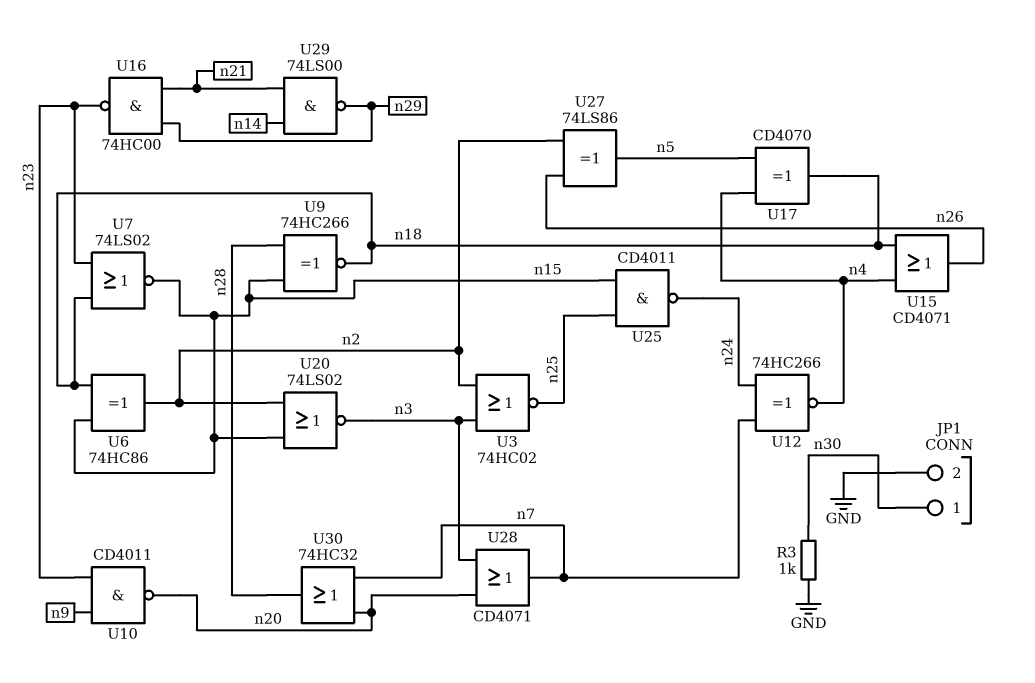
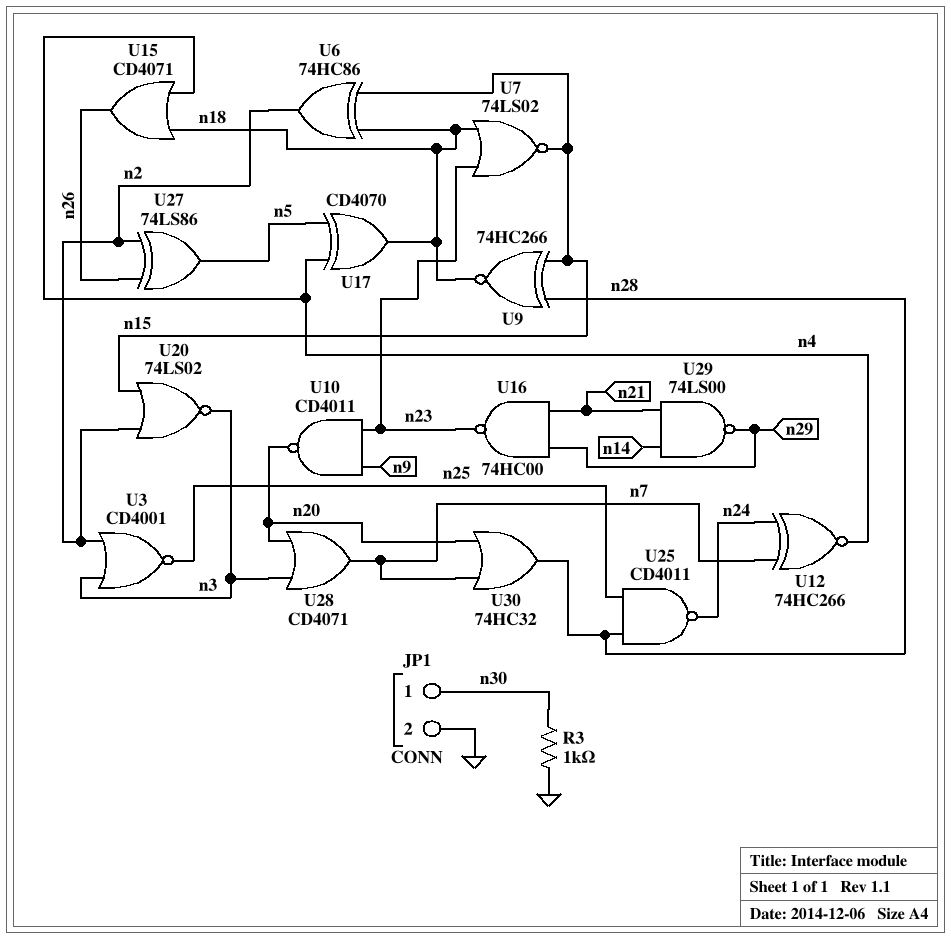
U3: NOR 74HC02 (in n2, in n3, out n25) -> NOR CD4001 (in n2, in n3, out n25)
U25: NAND CD4011 (in n15, in n25, out n24) -> NAND CD4011 (in n25, in n28, out n24)

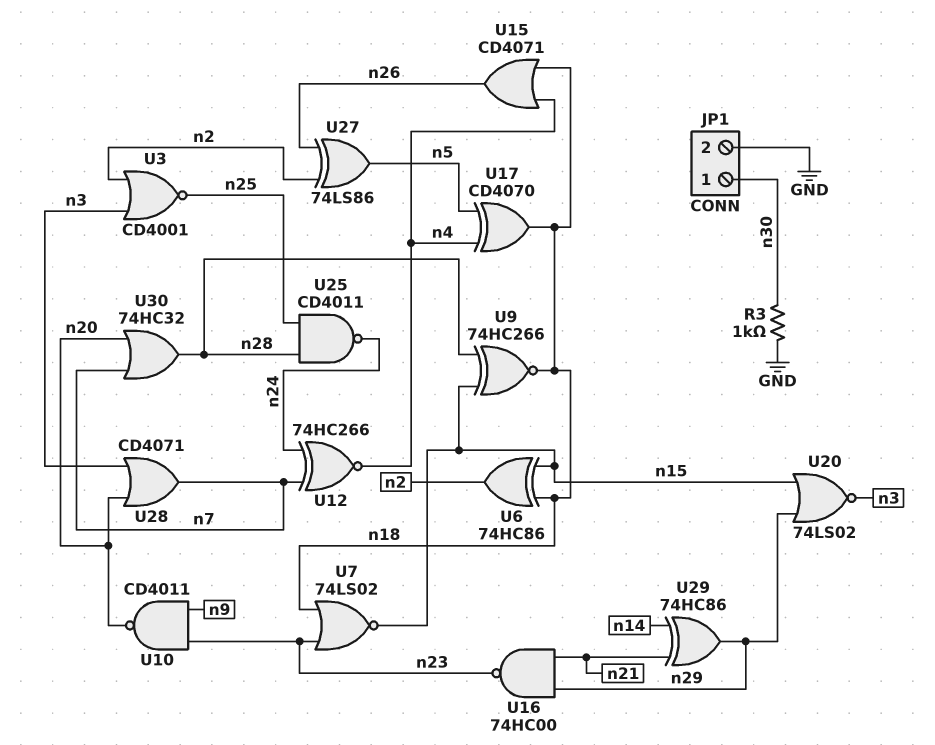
U20: NOR 74LS02 (in n2, in n15, out n3) -> NOR 74LS02 (in n15, in n29, out n3)
U29: NAND 74LS00 (in n14, in n21, out n29) -> XOR 74HC86 (in n14, in n21, out n29)

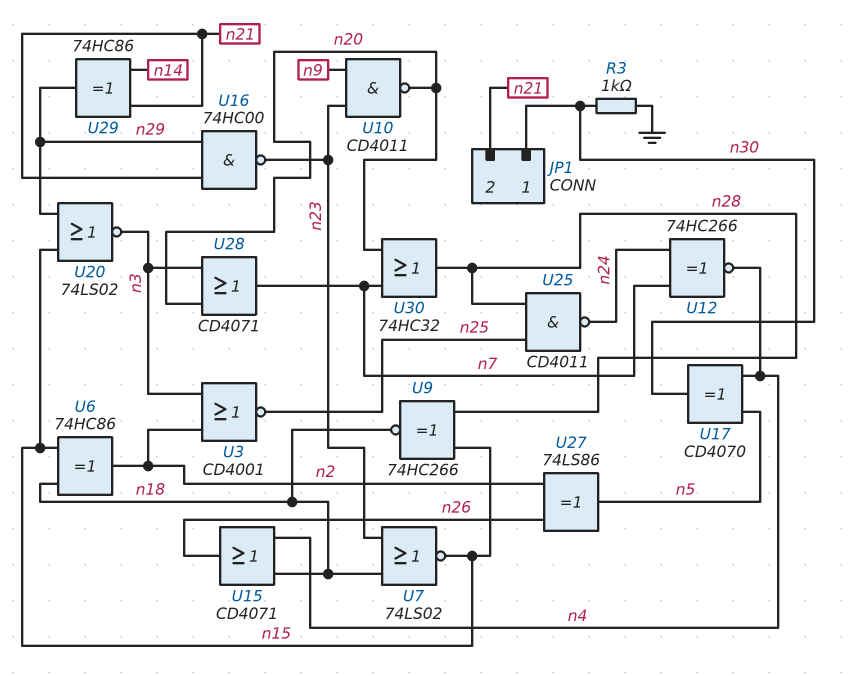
JP1 pin 2: GND -> n21
U17: XOR CD4070 (in n4, in n5, out n18) -> XOR CD4070 (in n4, in n5, out n30)

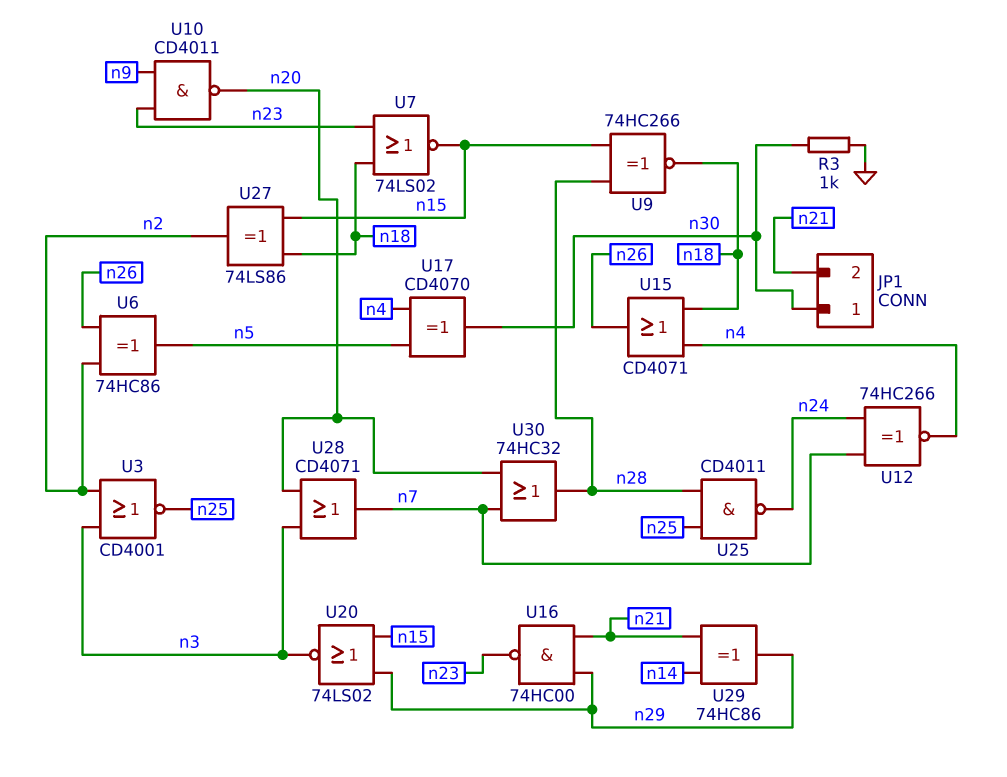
U6: XOR 74HC86 (in n15, in n18, out n2) -> XOR 74HC86 (in n2, in n26, out n5)
U27: XOR 74LS86 (in n2, in n26, out n5) -> XOR 74LS86 (in n15, in n18, out n2)

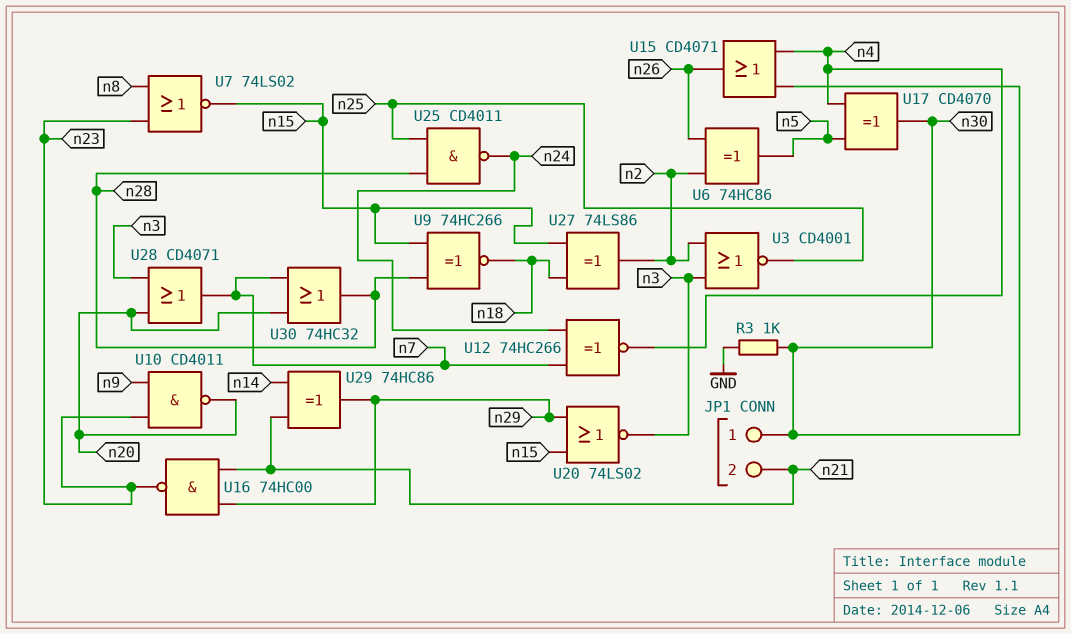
U7: NOR 74LS02 (in n18, in n23, out n15) -> NOR 74LS02 (in n8, in n23, out n15)
U15: OR CD4071 (in n4, in n18, out n26) -> OR CD4071 (in n4, in n30, out n26)

